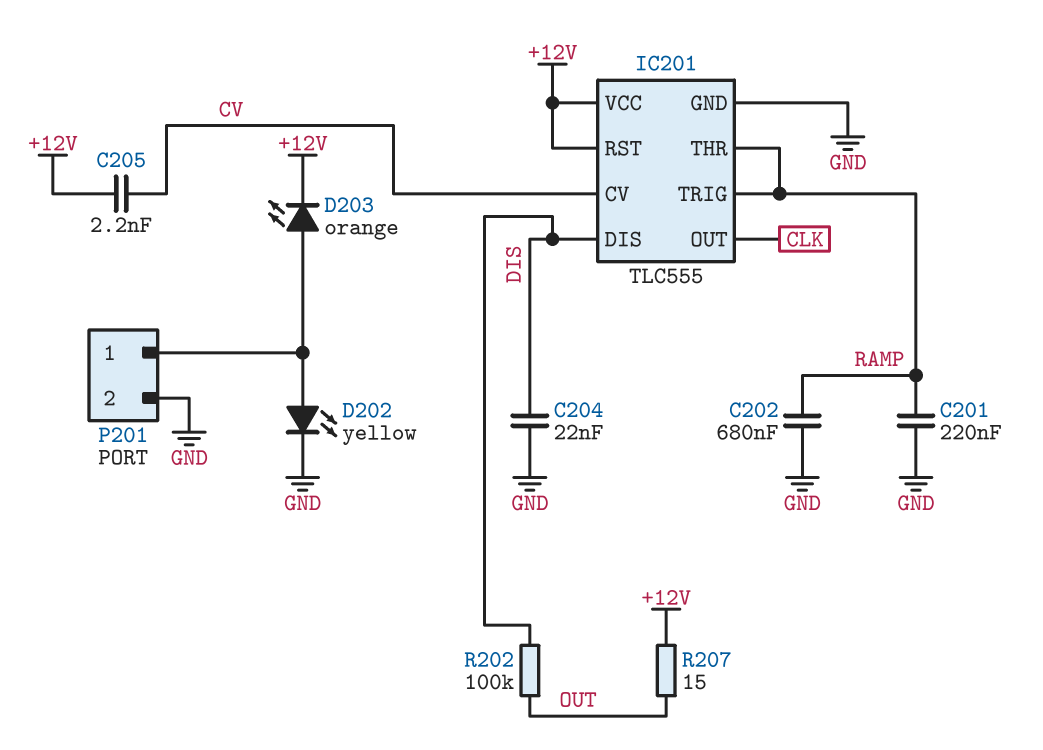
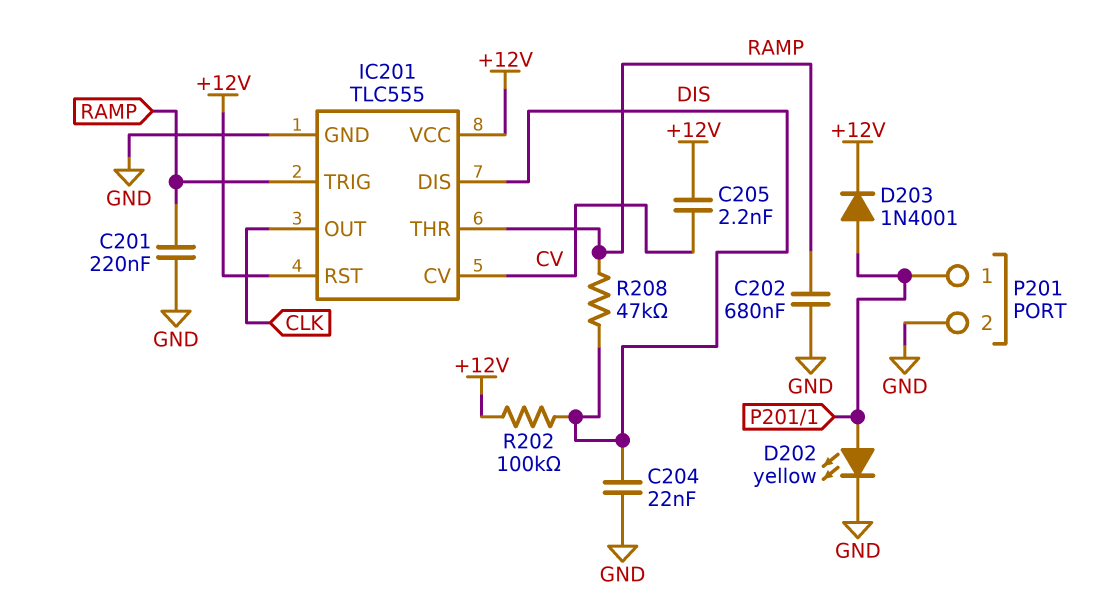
D203: LED orange (A P201/1, K +12V) -> diode 1N4001 (A P201/1, K +12V)
R202: 100k (DIS, OUT) -> 100k (+12V, DIS)
R207: 15 (+12V, OUT) -> none
R208: none -> 47k (DIS, RAMP)

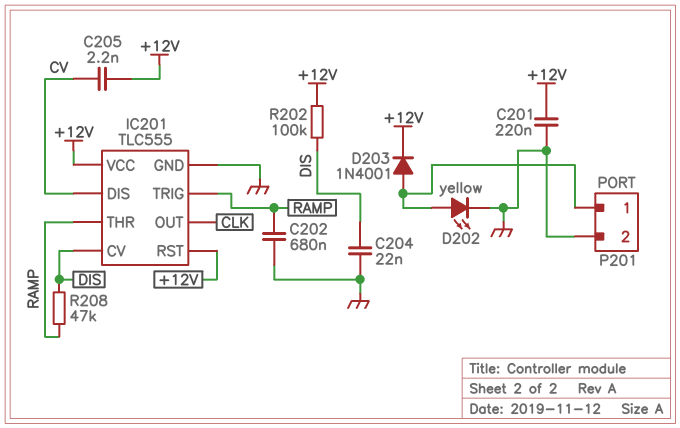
C201: 220nF (GND, RAMP) -> 220nF (+12V, GND)
IC201 pin CV: CV -> DIS
IC201 pin DIS: DIS -> CV

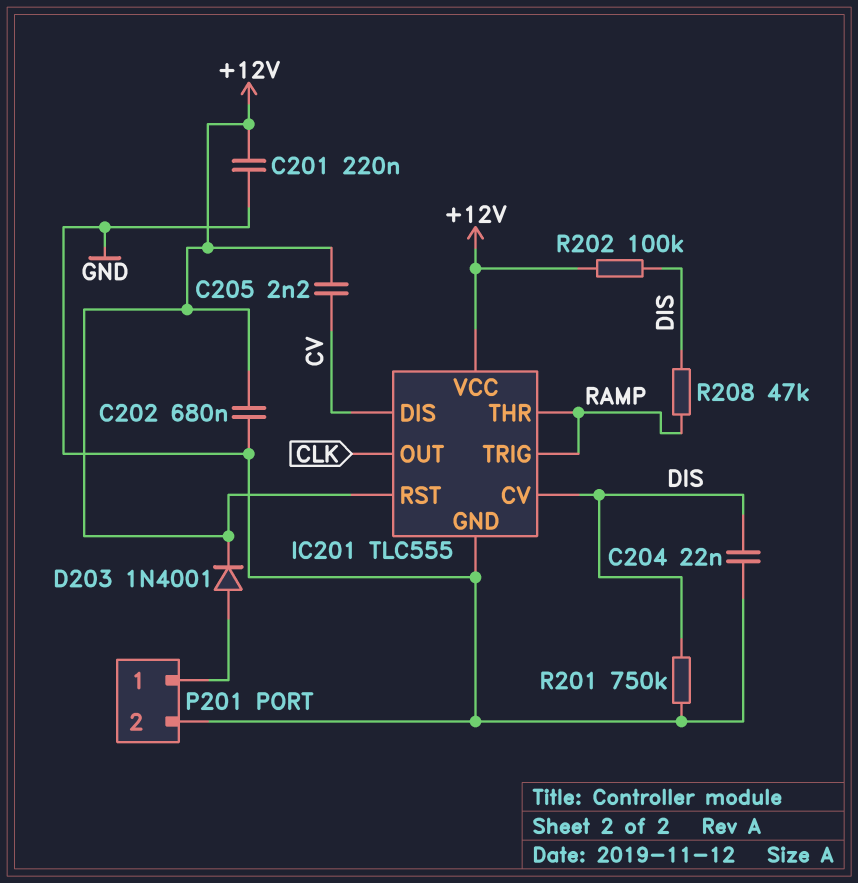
C202: 680nF (GND, RAMP) -> 680nF (+12V, GND)
D202: LED yellow (A P201/1, K GND) -> none
R201: none -> 750k (DIS, GND)

